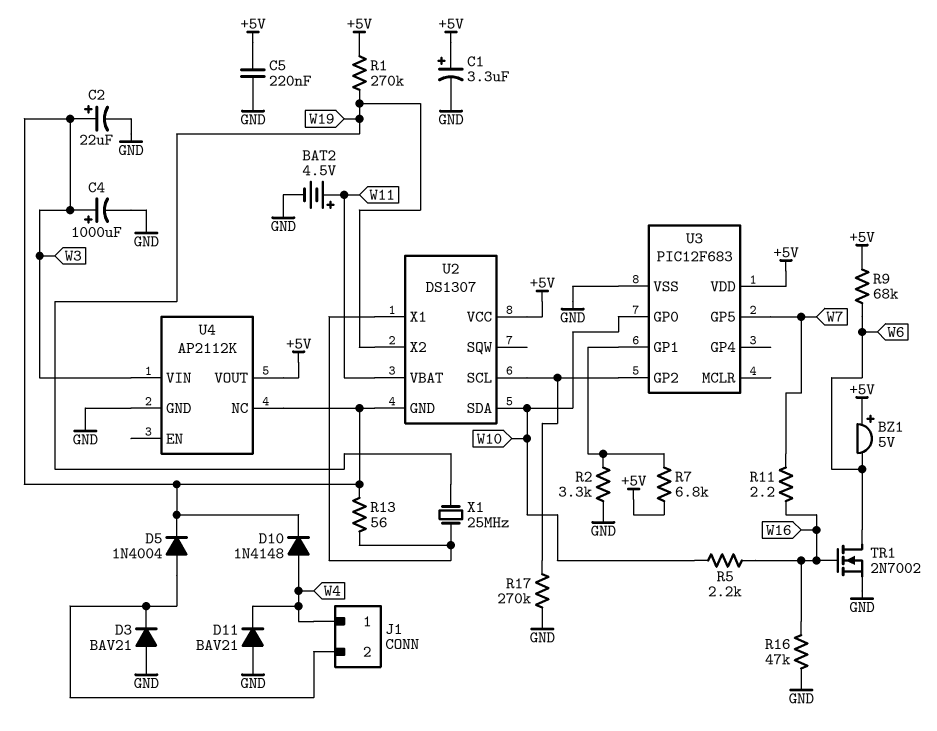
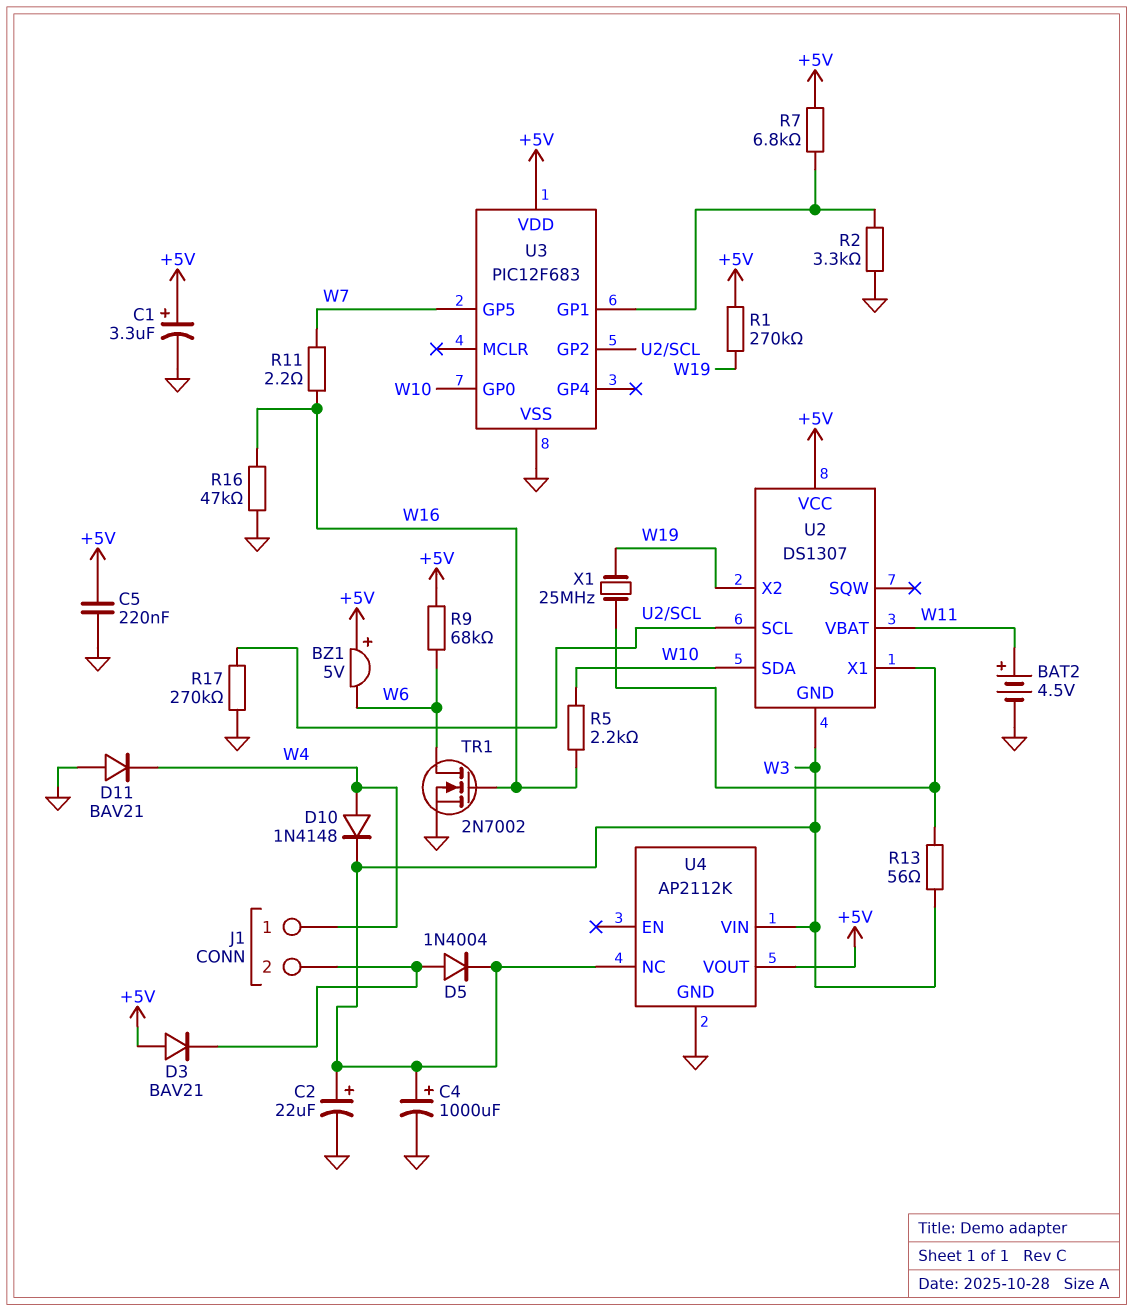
D3: diode BAV21 (A GND, K J1/2) -> diode BAV21 (A +5V, K J1/2)

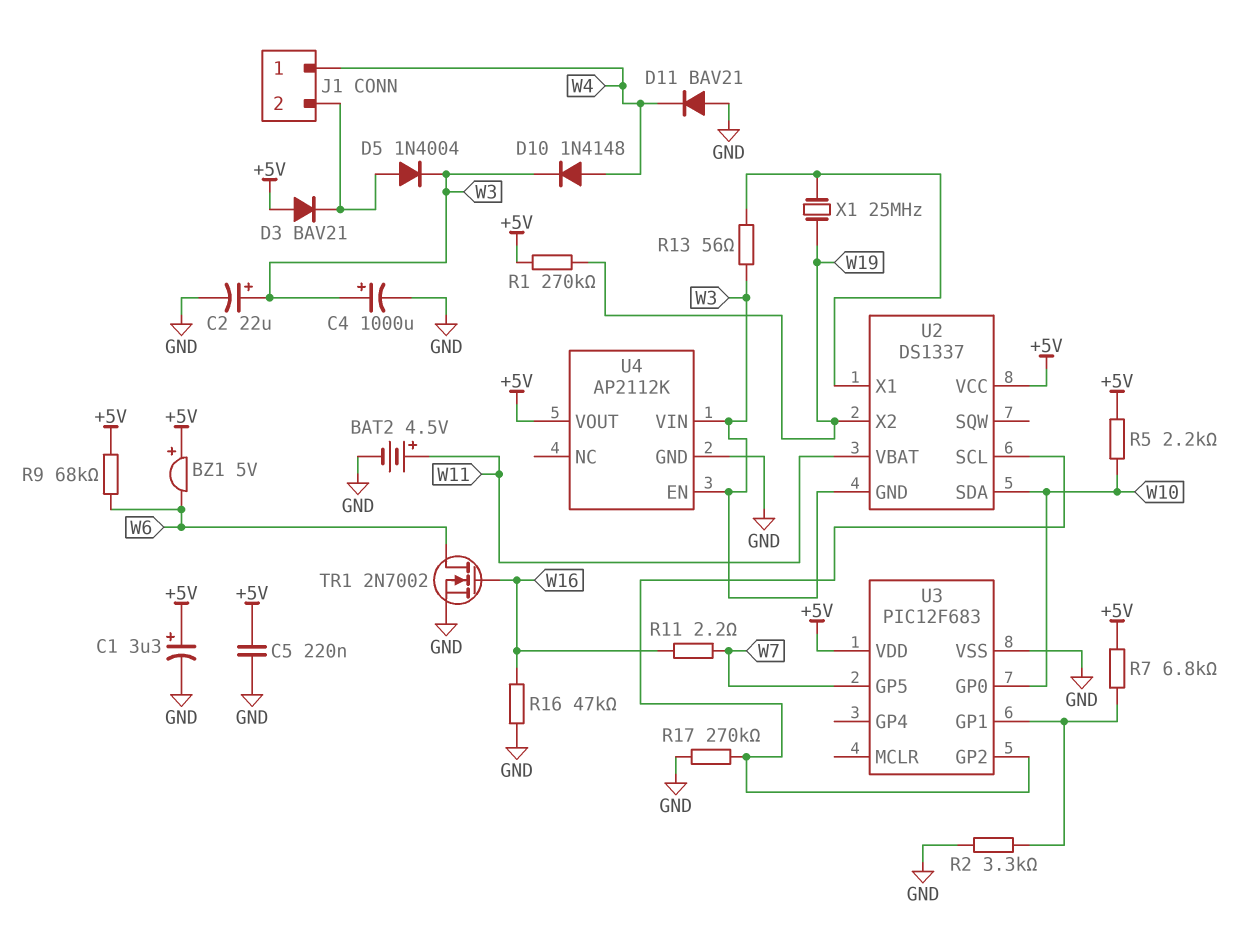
R5: 2.2k (W10, W16) -> 2.2k (+5V, W10)
U2: DS1307 -> DS1337
U4 pin EN: none -> W3
U4 pin NC: W3 -> none

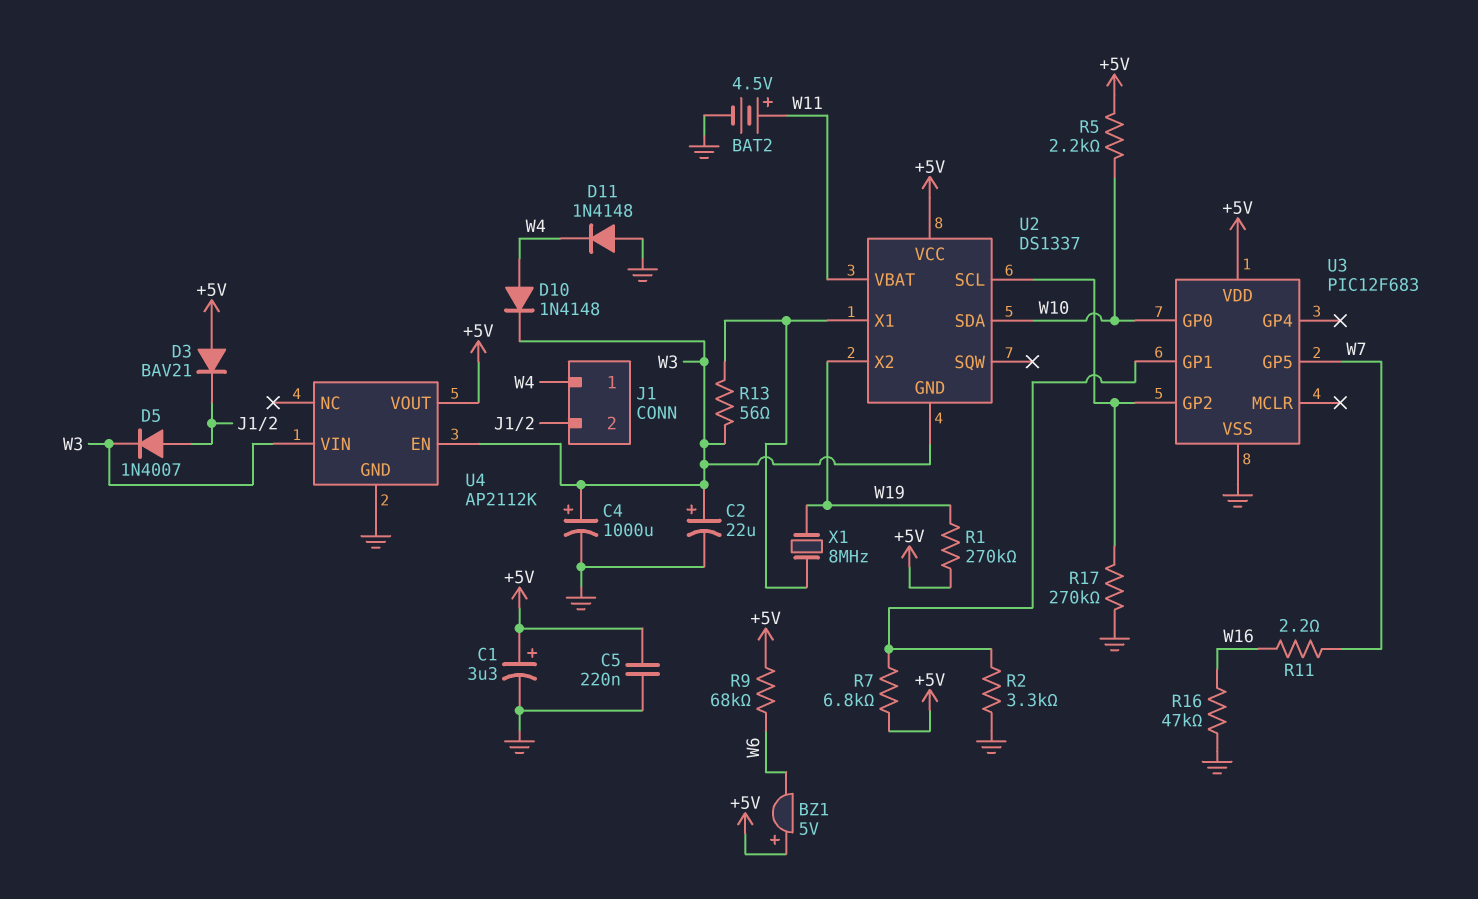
D5: diode 1N4004 (A J1/2, K W3) -> diode 1N4007 (A J1/2, K W3)
D11: diode BAV21 (A GND, K W4) -> diode 1N4148 (A GND, K W4)
TR1: NMOS 2N7002 (G W16, D W6, S GND) -> none
X1: 25MHz (U2/X1, W19) -> 8MHz (U2/X1, W19)

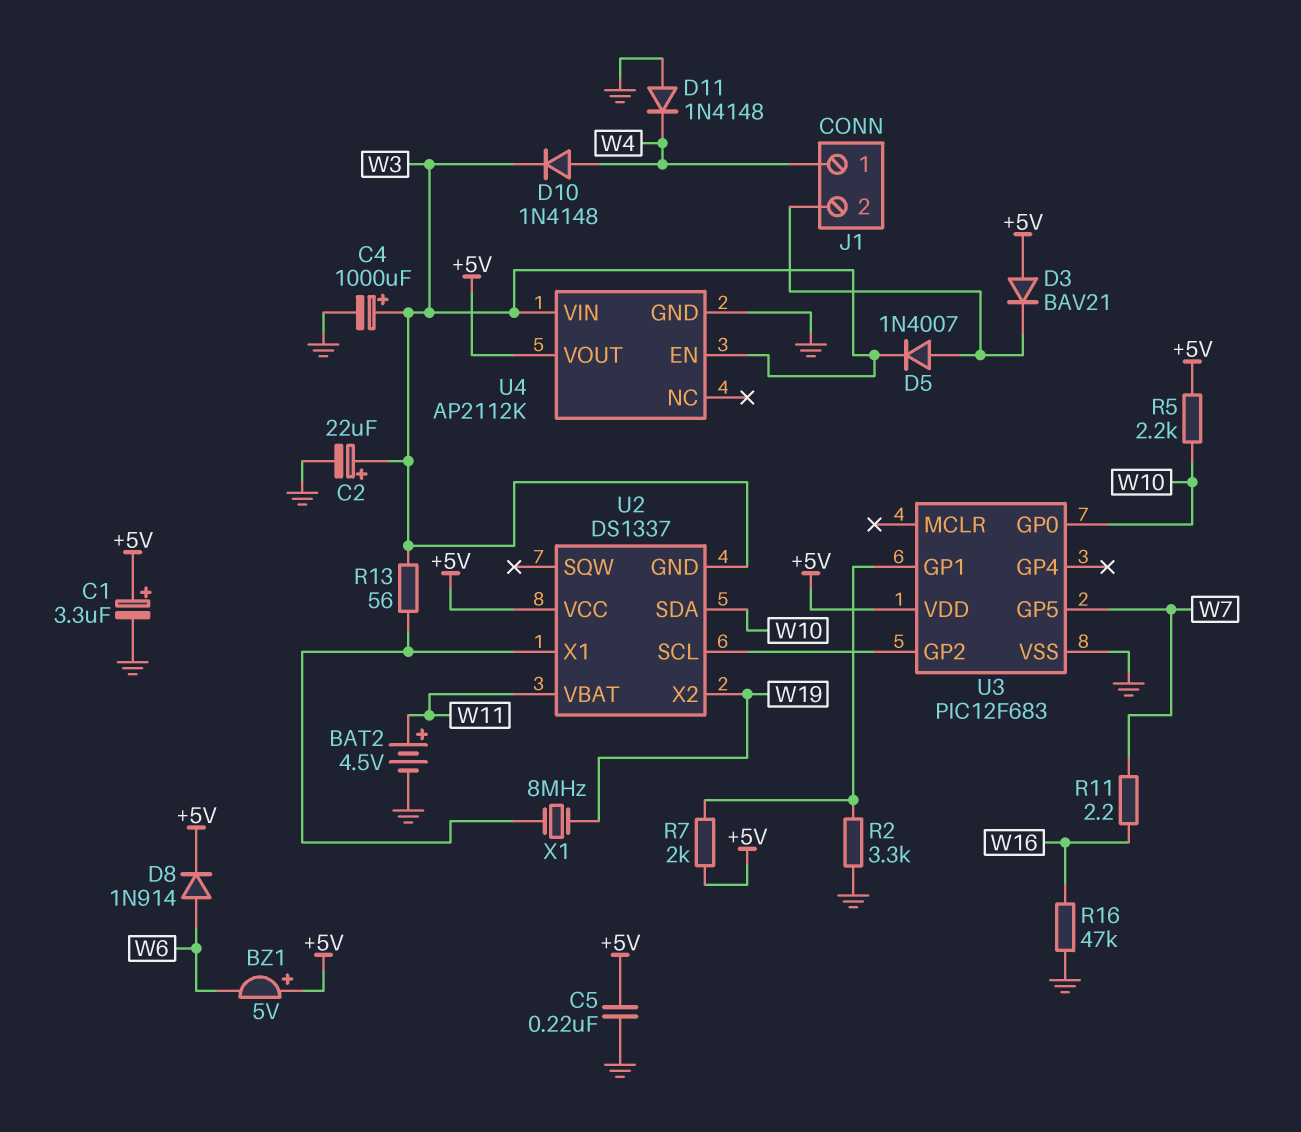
D8: none -> diode 1N914 (A W6, K +5V)
R1: 270k (+5V, W19) -> none
R7: 6.8k (+5V, U3/GP1) -> 2k (+5V, U3/GP1)
R9: 68k (+5V, W6) -> none
R17: 270k (GND, U2/SCL) -> none

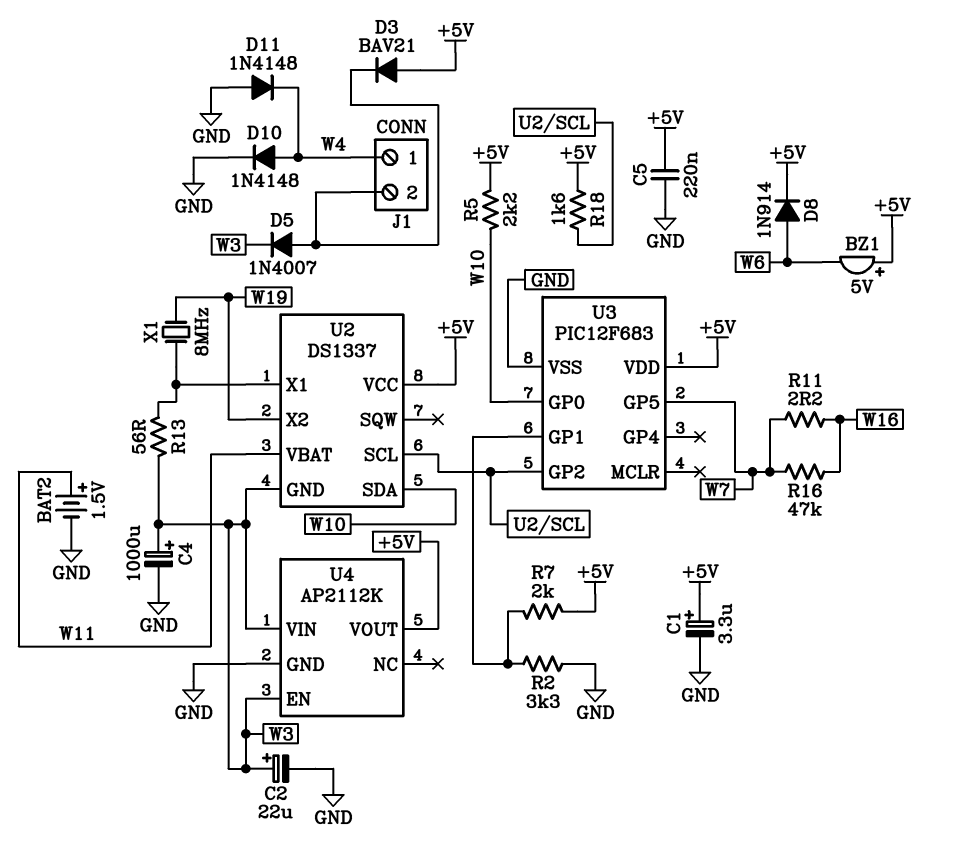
BAT2: 4.5V (plus W11, minus GND) -> 1.5V (plus W11, minus GND)
D10: diode 1N4148 (A W4, K W3) -> diode 1N4148 (A W4, K GND)
R16: 47k (GND, W16) -> 47k (W7, W16)
R18: none -> 1.6k (+5V, U2/SCL)

